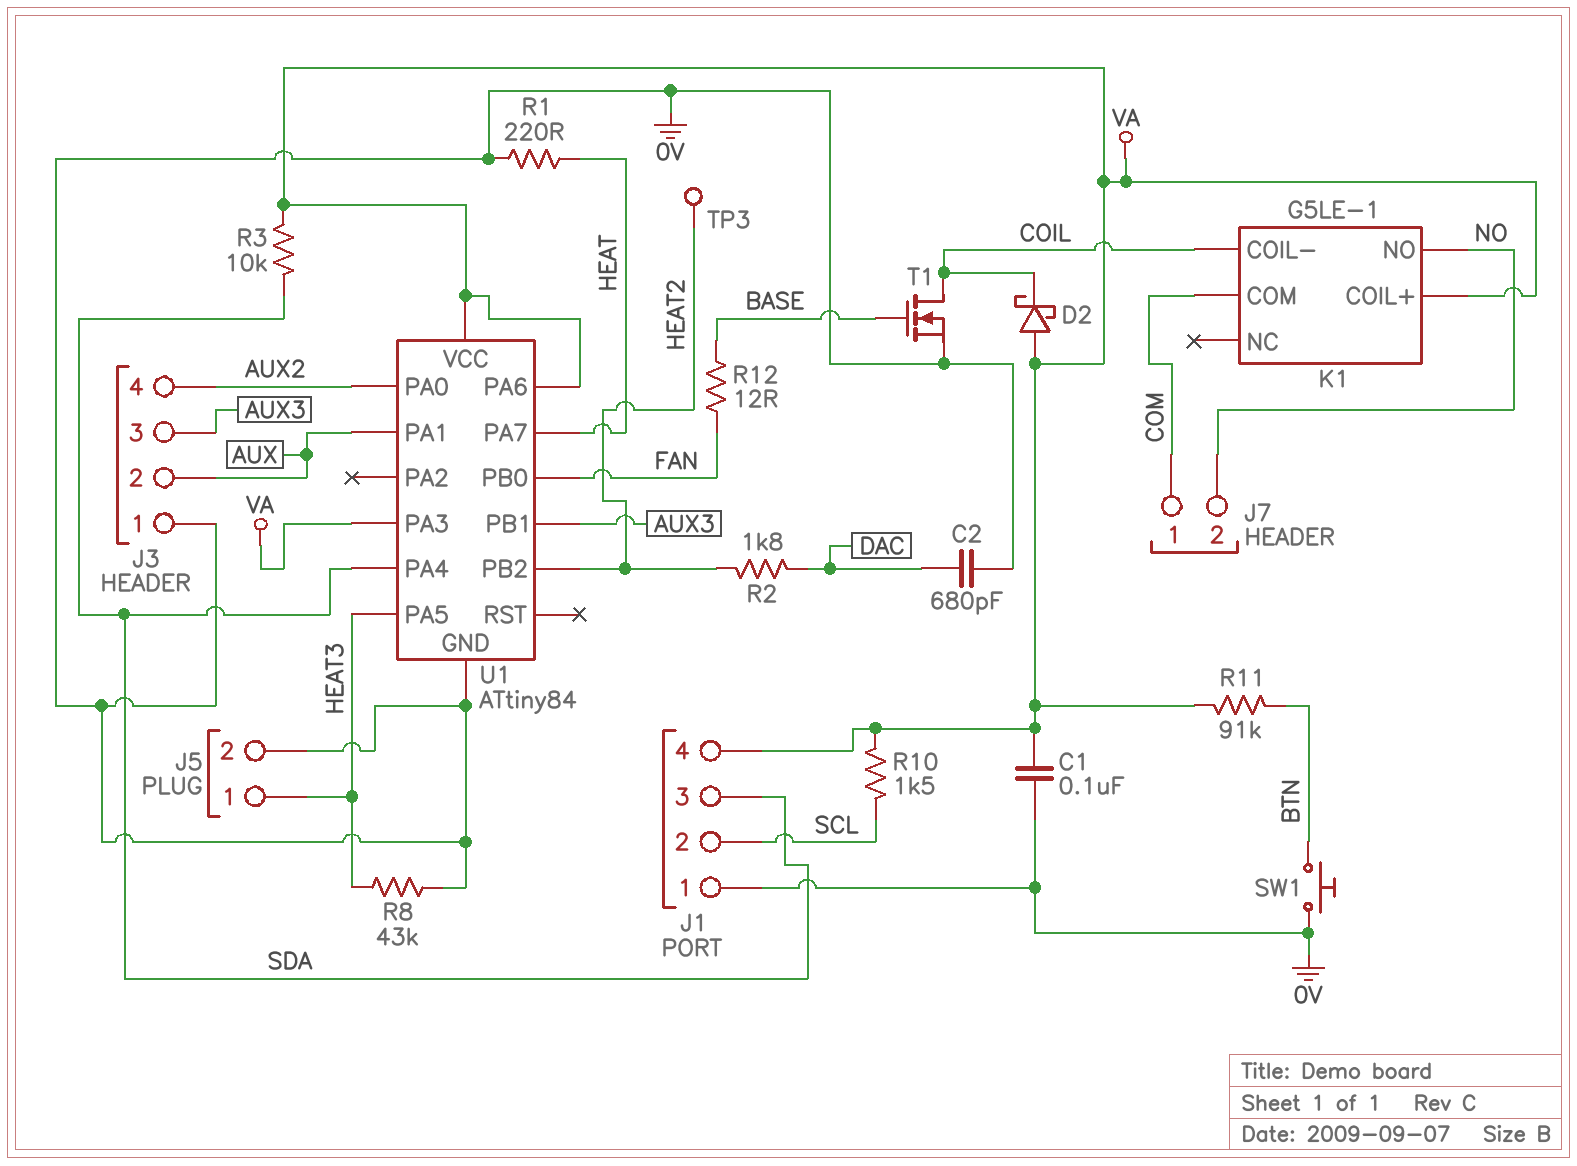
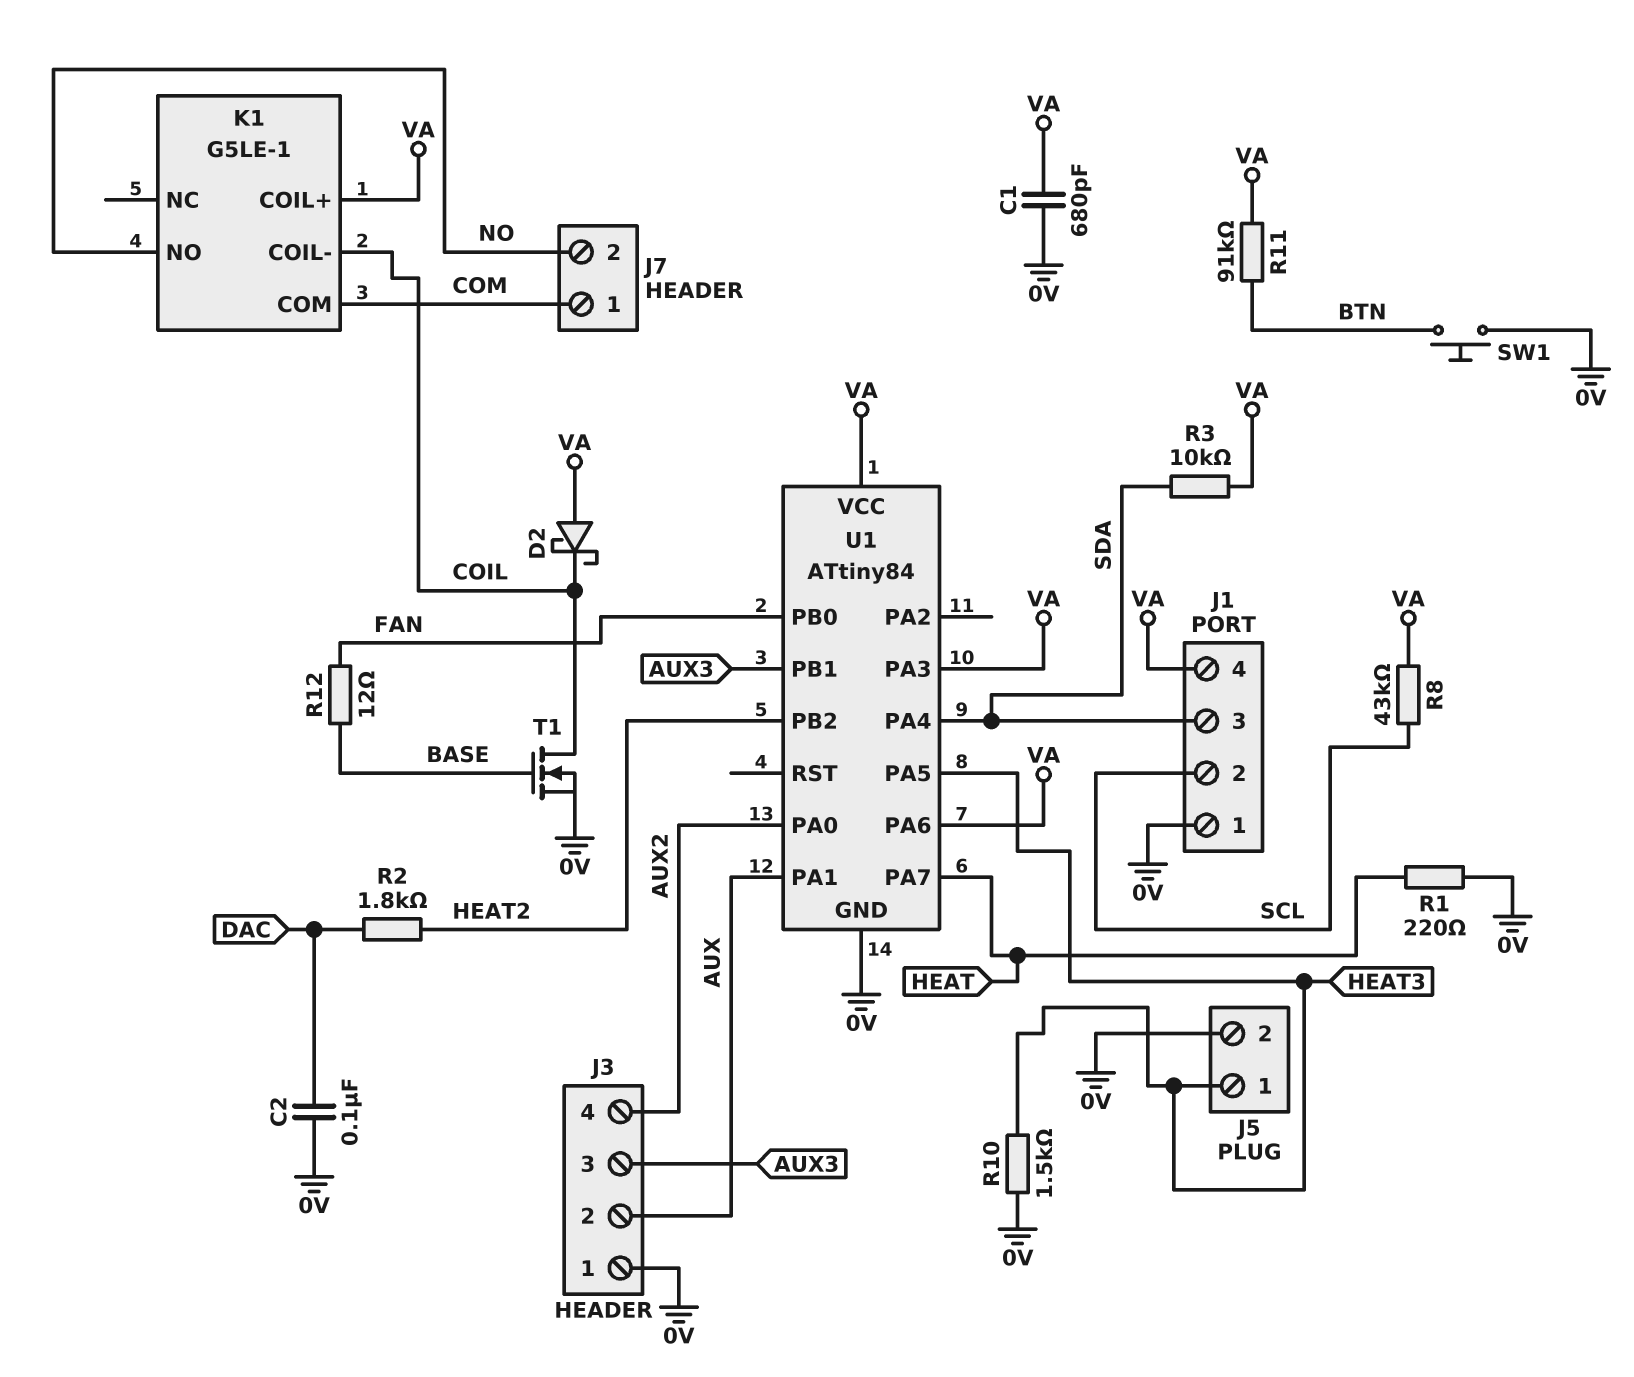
C1: 100nF (0V, VA) -> 680pF (0V, VA)
C2: 680pF (0V, DAC) -> 100nF (0V, DAC)
R8: 43k (0V, HEAT3) -> 43k (SCL, VA)
R10: 1.5k (SCL, VA) -> 1.5k (0V, HEAT3)
TP3: test point (HEAT2) -> none

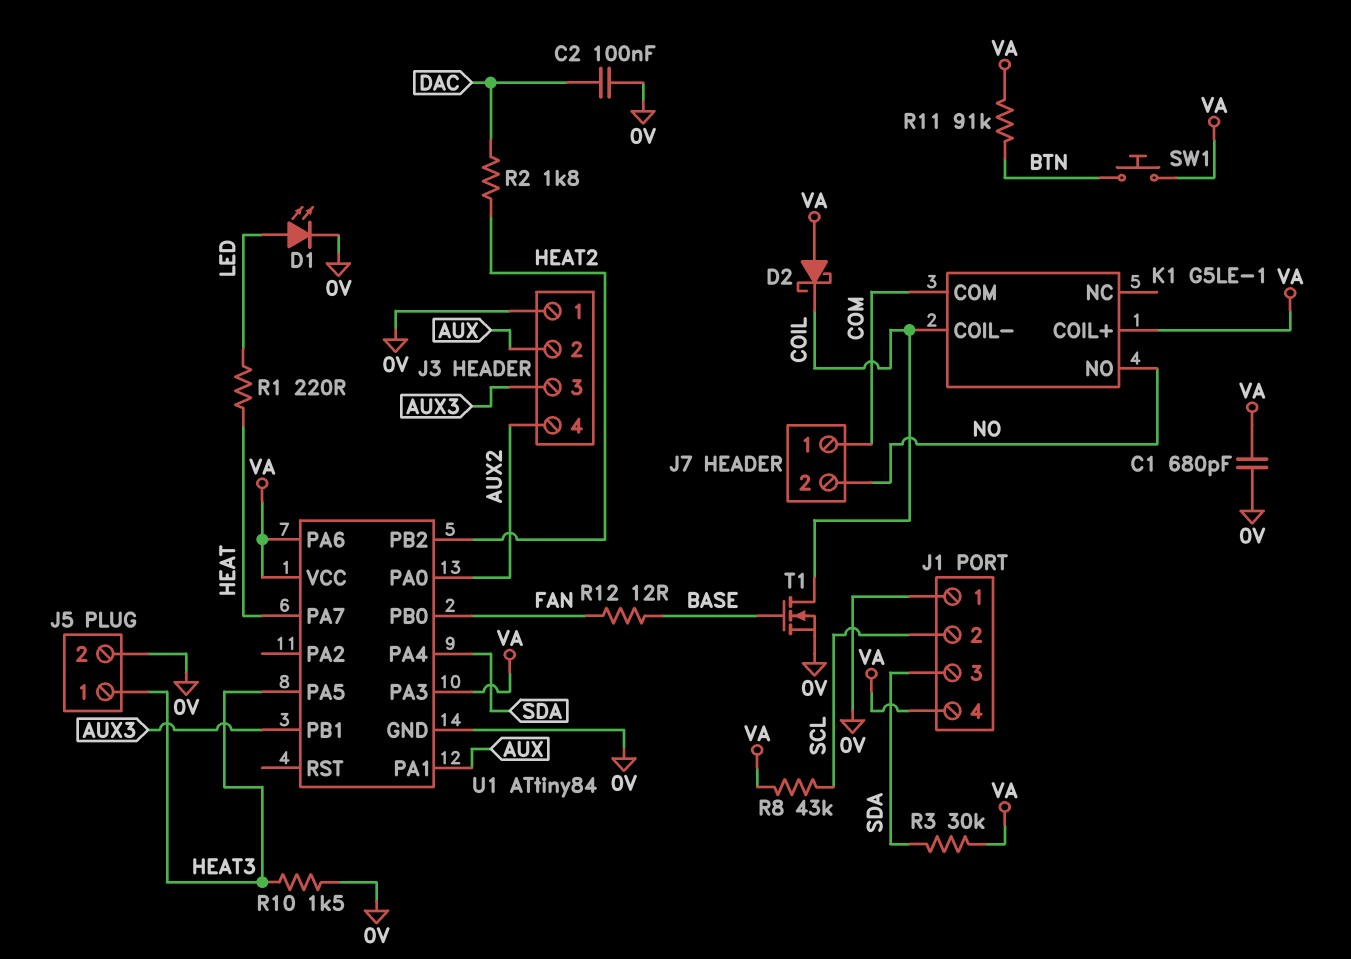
D1: none -> LED (A LED, K 0V)
R1: 220 (0V, HEAT) -> 220 (HEAT, LED)
R3: 10k (SDA, VA) -> 30k (SDA, VA)
SW1: button (0V, BTN) -> button (BTN, VA)

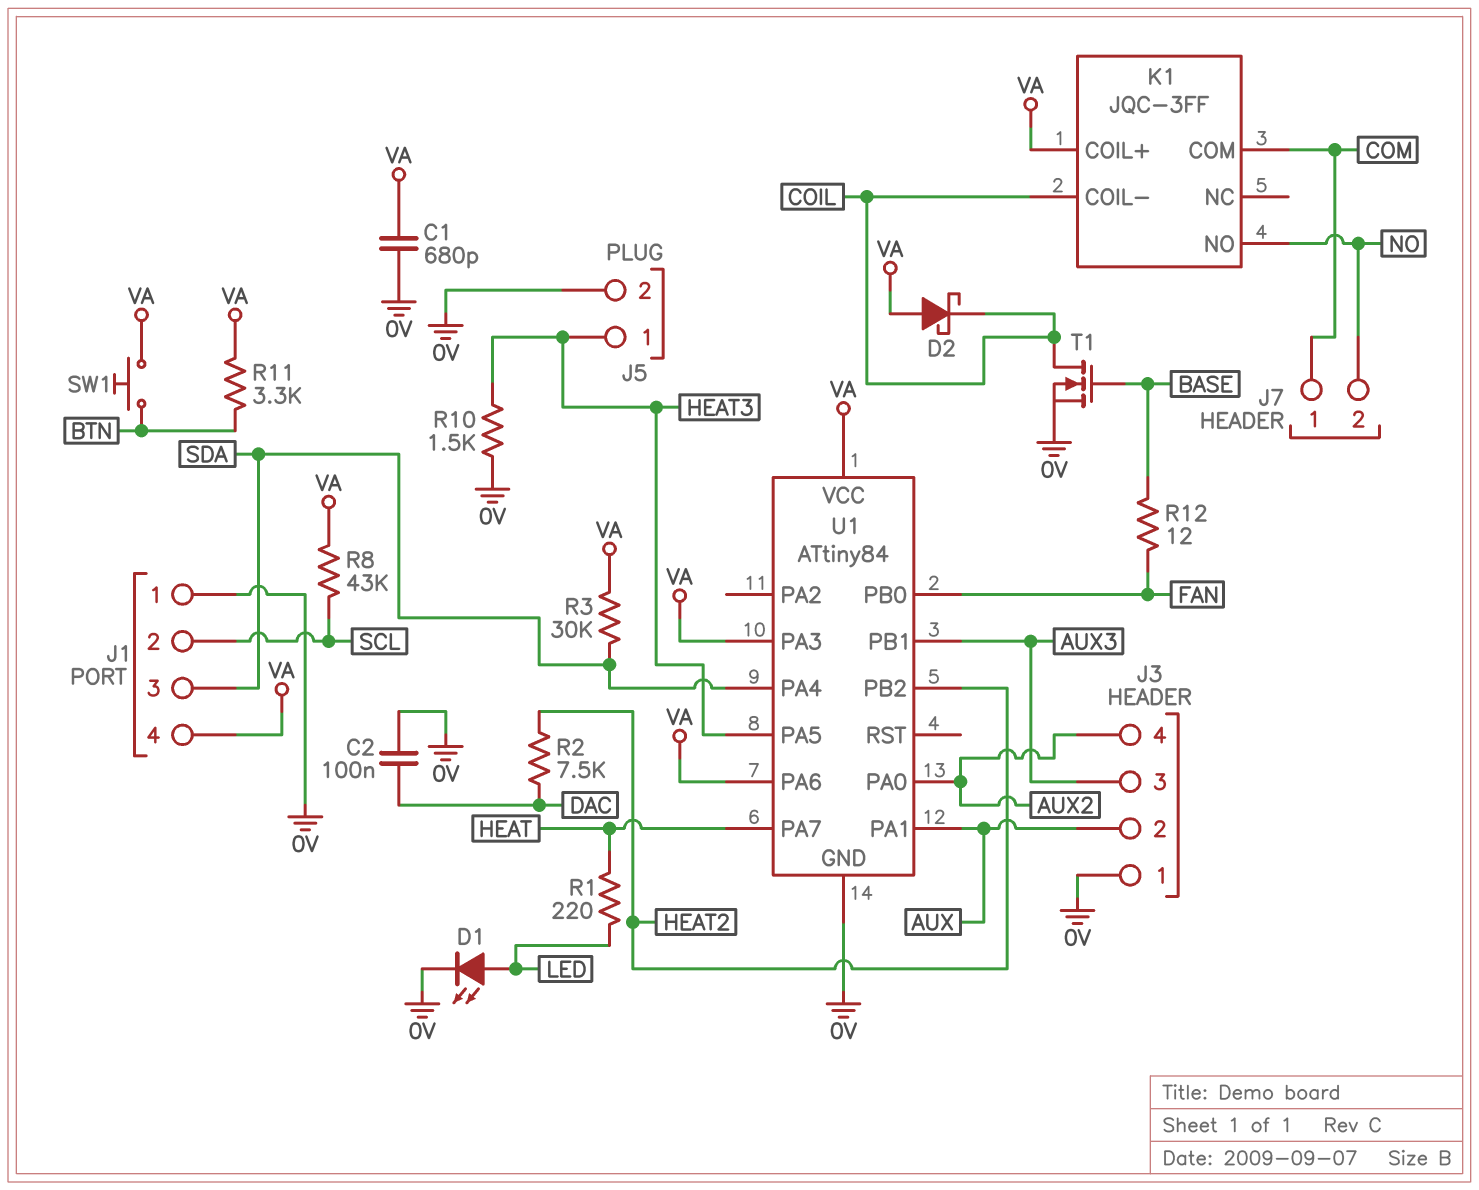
K1: G5LE-1 -> JQC-3FF
R2: 1.8k (DAC, HEAT2) -> 7.5k (DAC, HEAT2)
R11: 91k (BTN, VA) -> 3.3k (BTN, VA)

